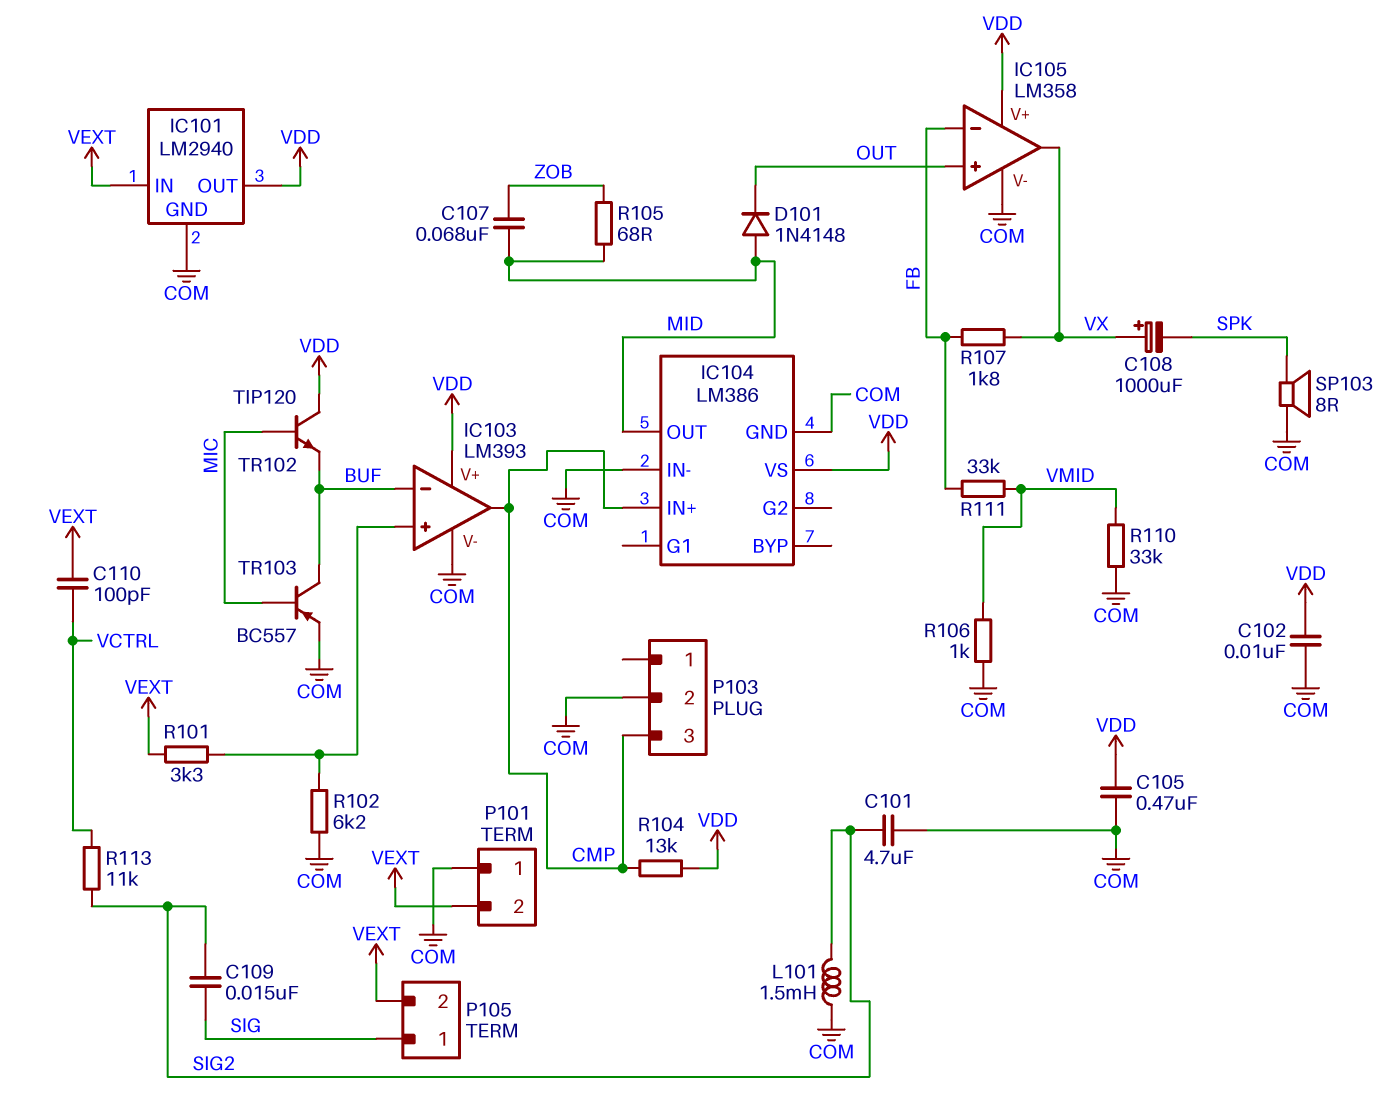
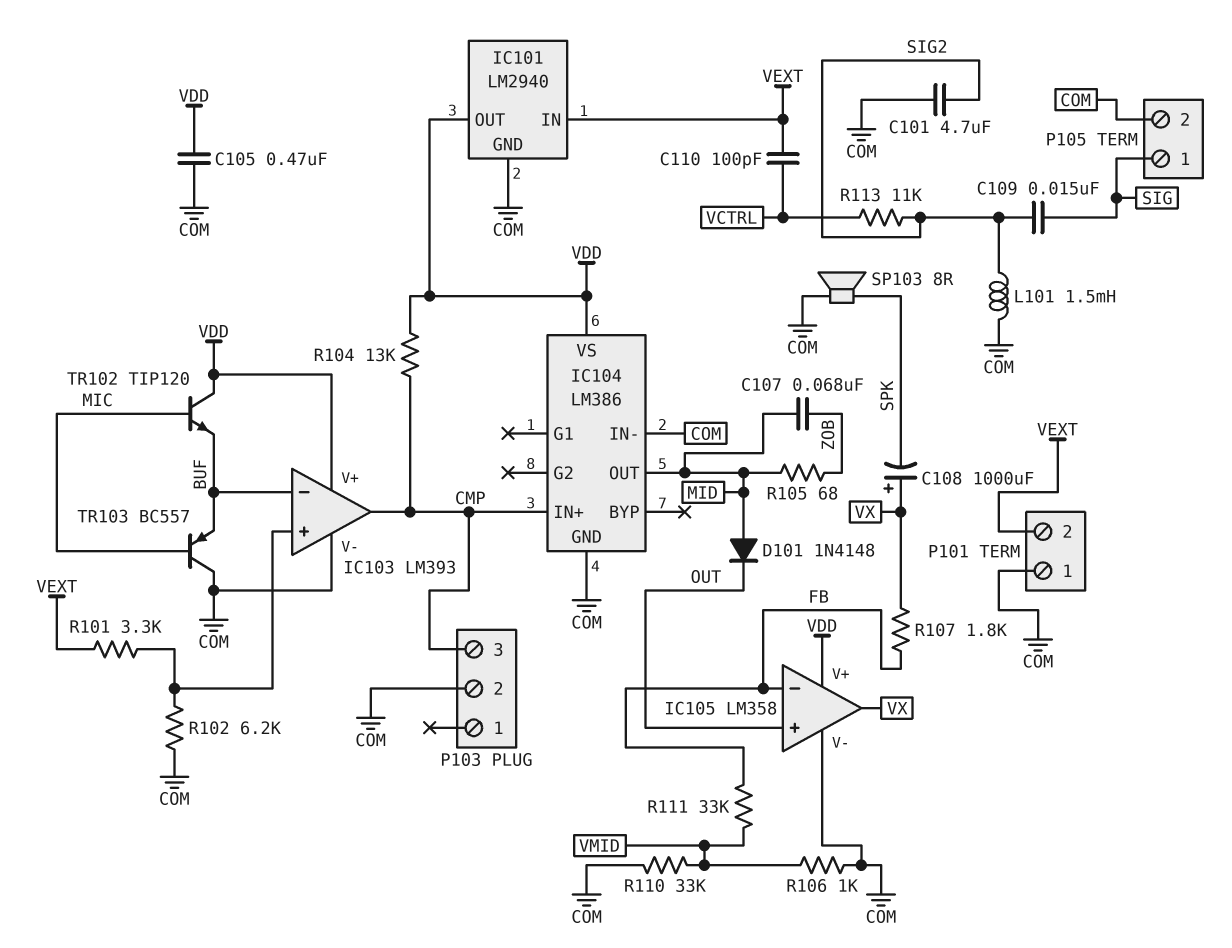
C102: 10nF (COM, VDD) -> none
P105 pin 2: VEXT -> COM
TR103: PNP BC557 (B MIC, C BUF, E COM) -> PNP BC557 (B MIC, C COM, E BUF)

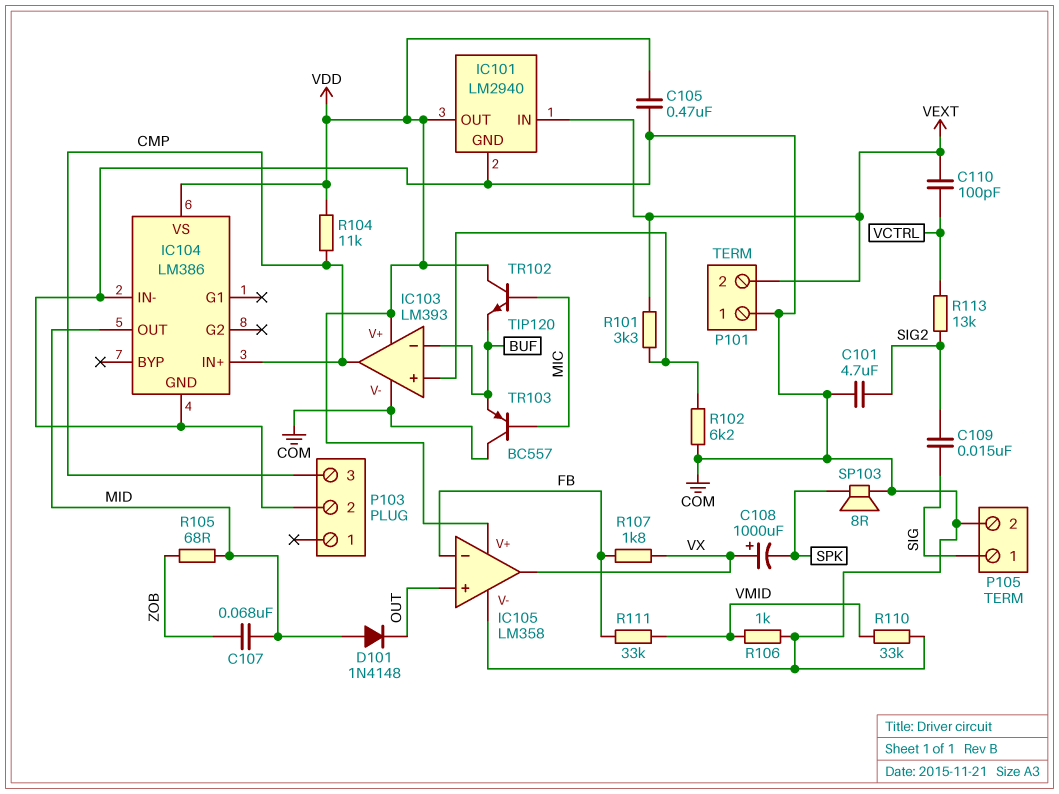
L101: 1.5mH (COM, SIG2) -> none
R104: 13k (CMP, VDD) -> 11k (CMP, VDD)
R113: 11k (SIG2, VCTRL) -> 13k (SIG2, VCTRL)

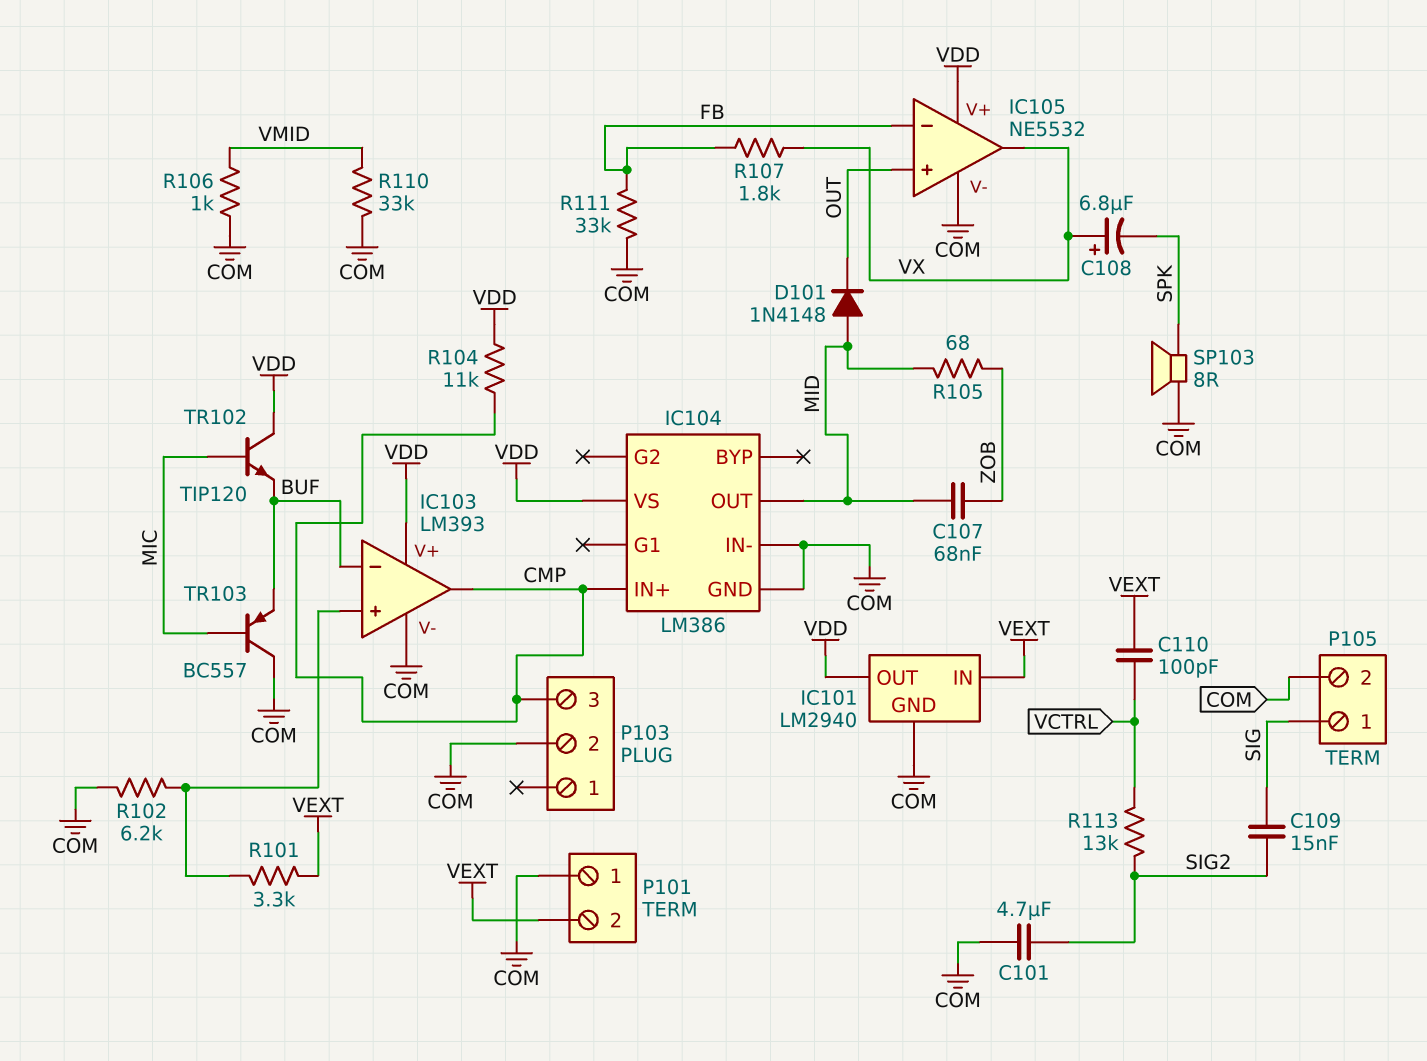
C105: 470nF (COM, VDD) -> none
C108: 1000uF (plus VX, minus SPK) -> 6.8uF (plus VX, minus SPK)
IC105: LM358 -> NE5532
R111: 33k (FB, VMID) -> 33k (COM, FB)

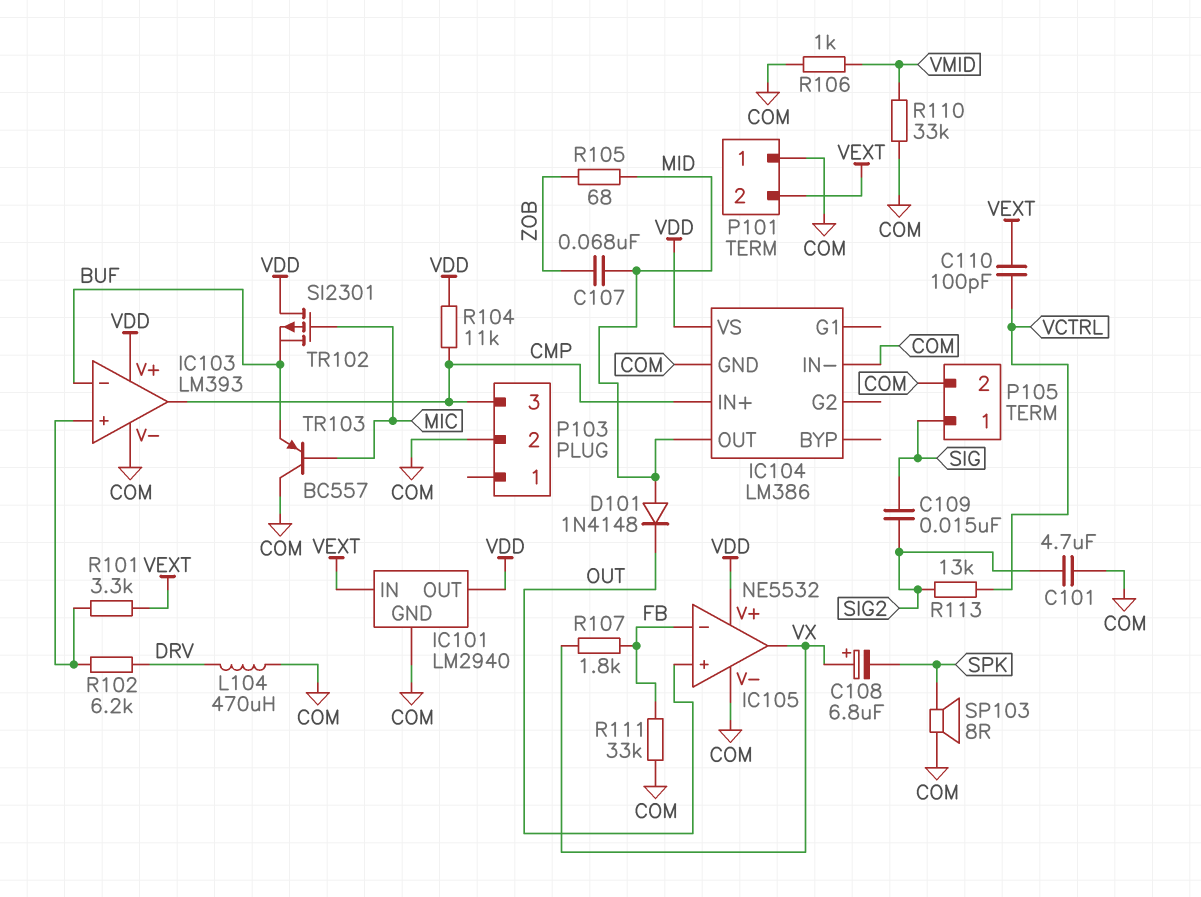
L104: none -> 470uH (COM, DRV)
R102: 6.2k (COM, IC103/in+) -> 6.2k (DRV, IC103/in+)
TR102: NPN TIP120 (B MIC, C VDD, E BUF) -> PMOS SI2301 (G MIC, D VDD, S BUF)

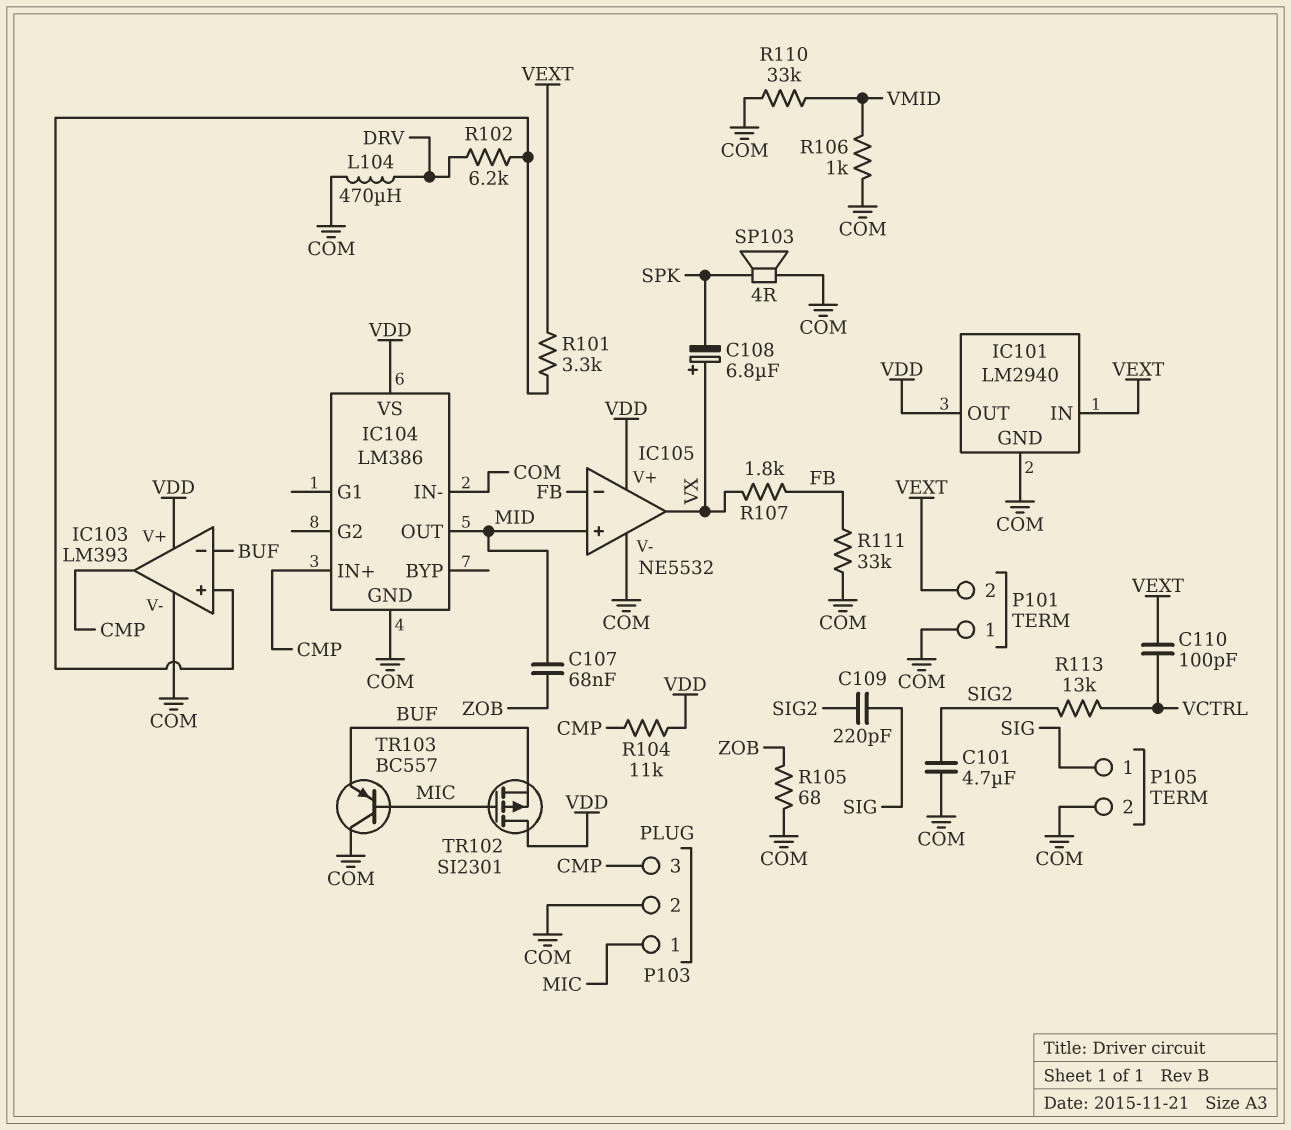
C109: 15nF (SIG, SIG2) -> 220pF (SIG, SIG2)
D101: diode 1N4148 (A MID, K OUT) -> none
IC105 pin in+: OUT -> MID
P103 pin 1: none -> MIC
R105: 68 (MID, ZOB) -> 68 (COM, ZOB)
SP103: speaker 8R (COM, SPK) -> speaker 4R (COM, SPK)

